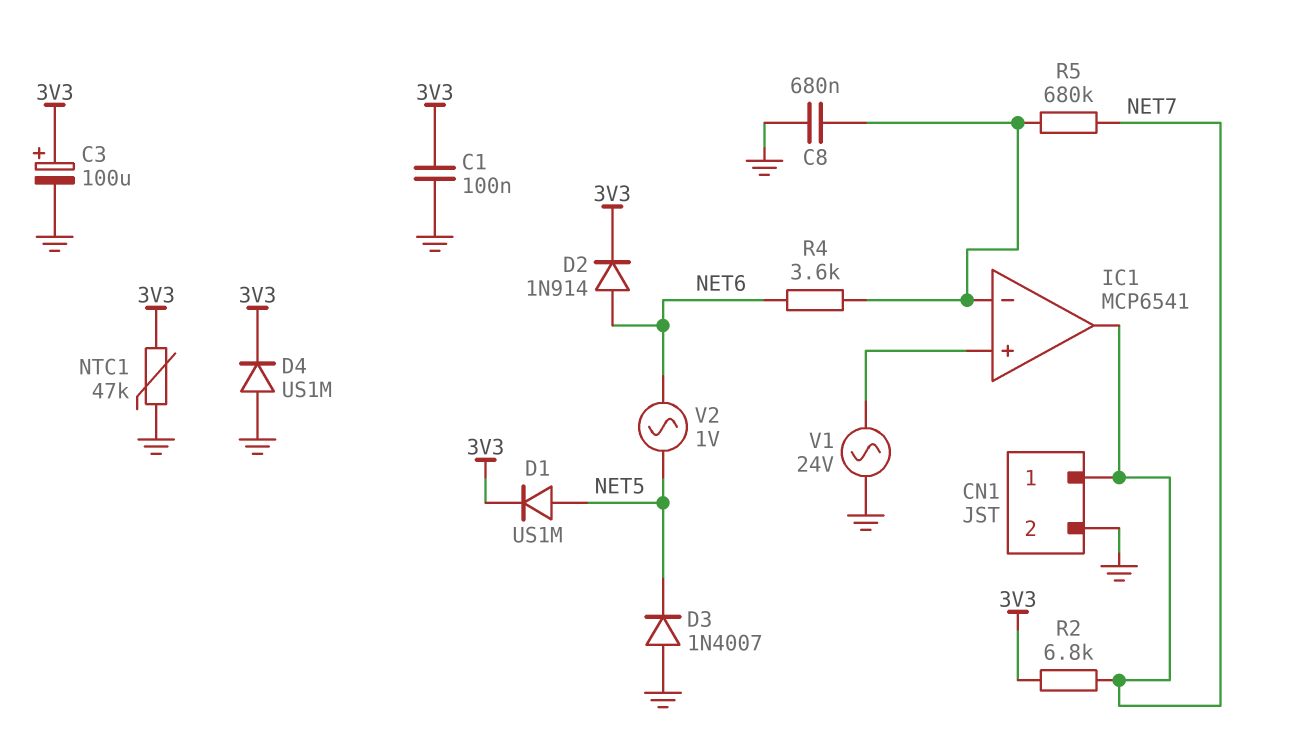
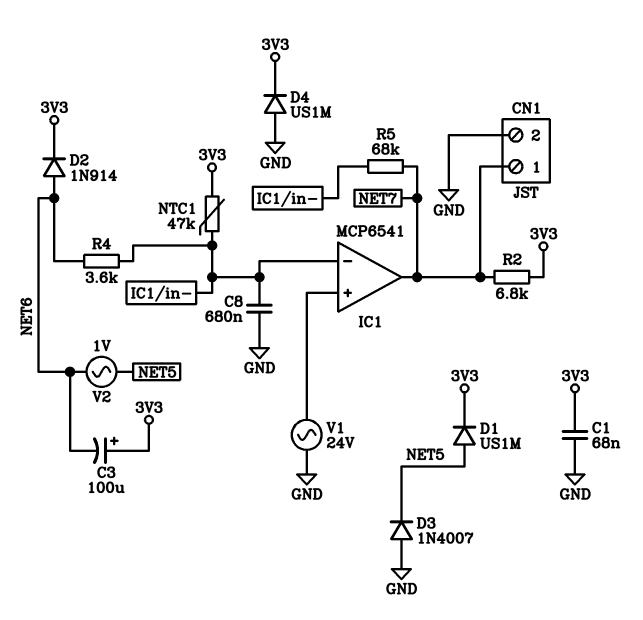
C1: 100nF (3V3, GND) -> 68nF (3V3, GND)
C3: 100uF (plus 3V3, minus GND) -> 100uF (plus 3V3, minus NET6)
NTC1: 47k (3V3, GND) -> 47k (3V3, IC1/in-)
R5: 680k (IC1/in-, NET7) -> 68k (IC1/in-, NET7)

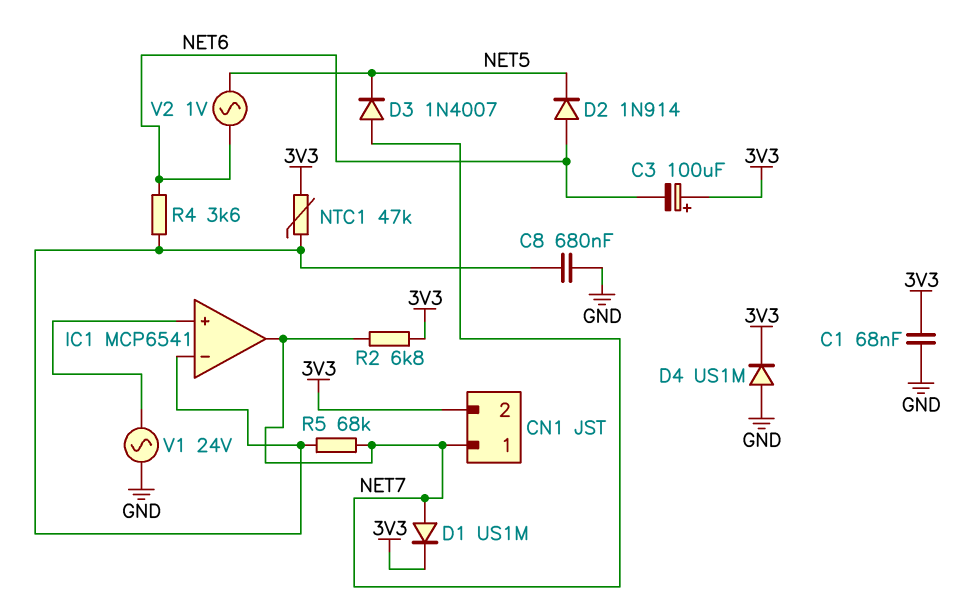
CN1 pin 2: GND -> 3V3
D1: diode US1M (A NET5, K 3V3) -> diode US1M (A NET7, K 3V3)
D2: diode 1N914 (A NET6, K 3V3) -> diode 1N914 (A NET6, K NET5)
D3: diode 1N4007 (A GND, K NET5) -> diode 1N4007 (A NET7, K NET5)

